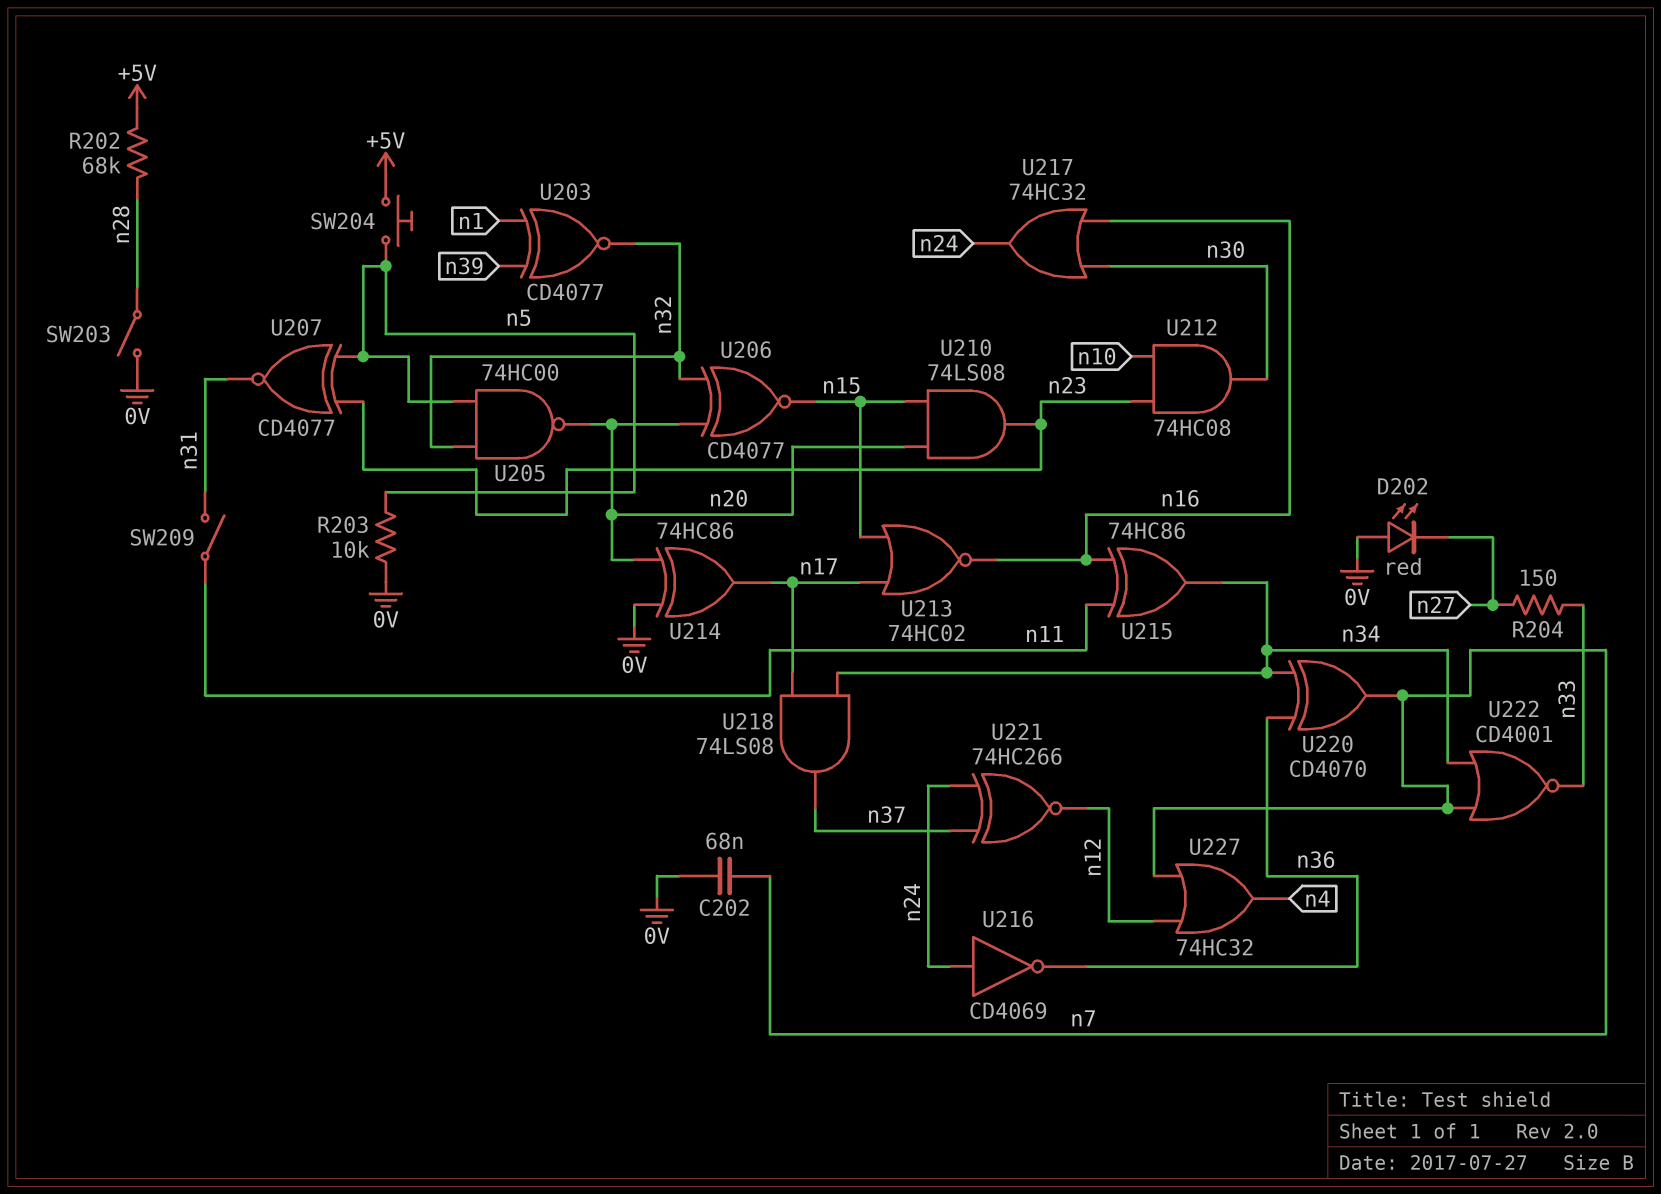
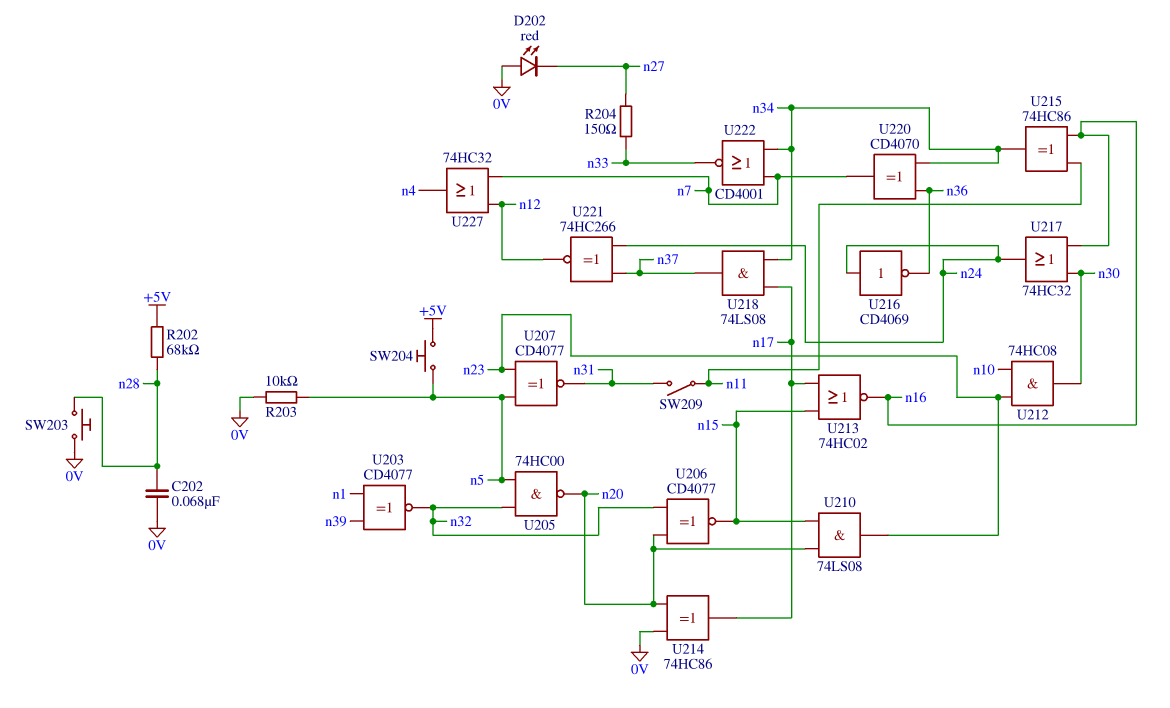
C202: 68nF (0V, n7) -> 68nF (0V, n28)
SW203: switch (0V, n28) -> button (0V, n28)

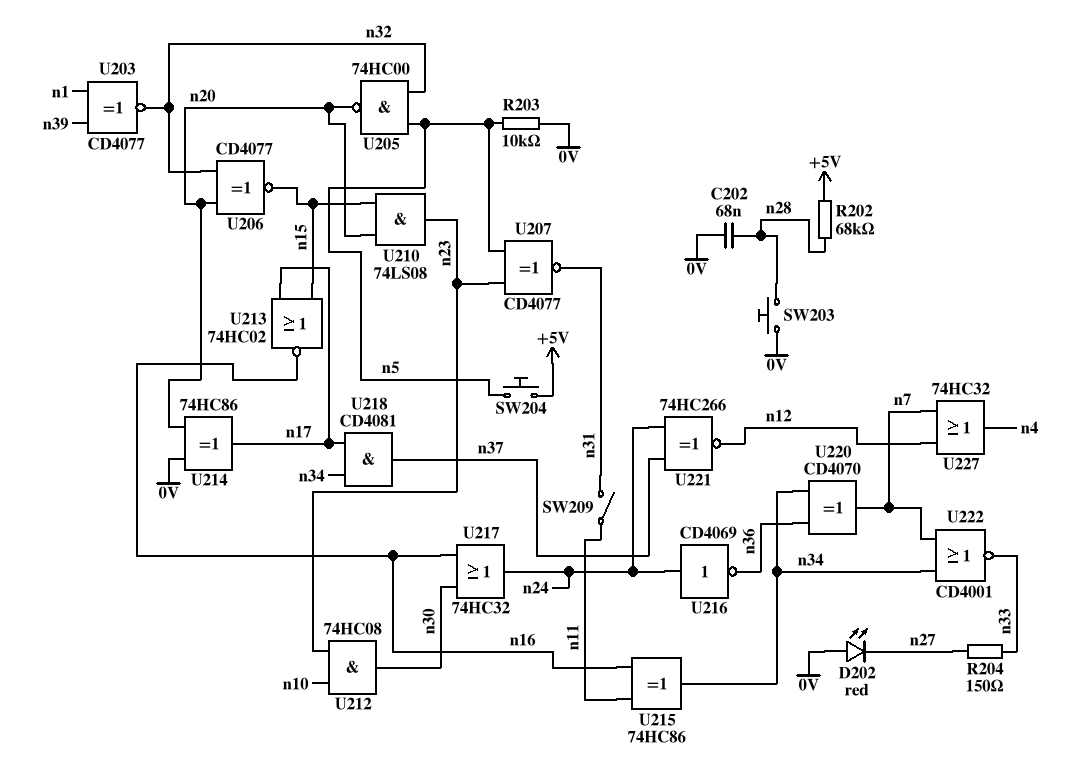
U218: AND 74LS08 (in n17, in n34, out n37) -> AND CD4081 (in n17, in n34, out n37)

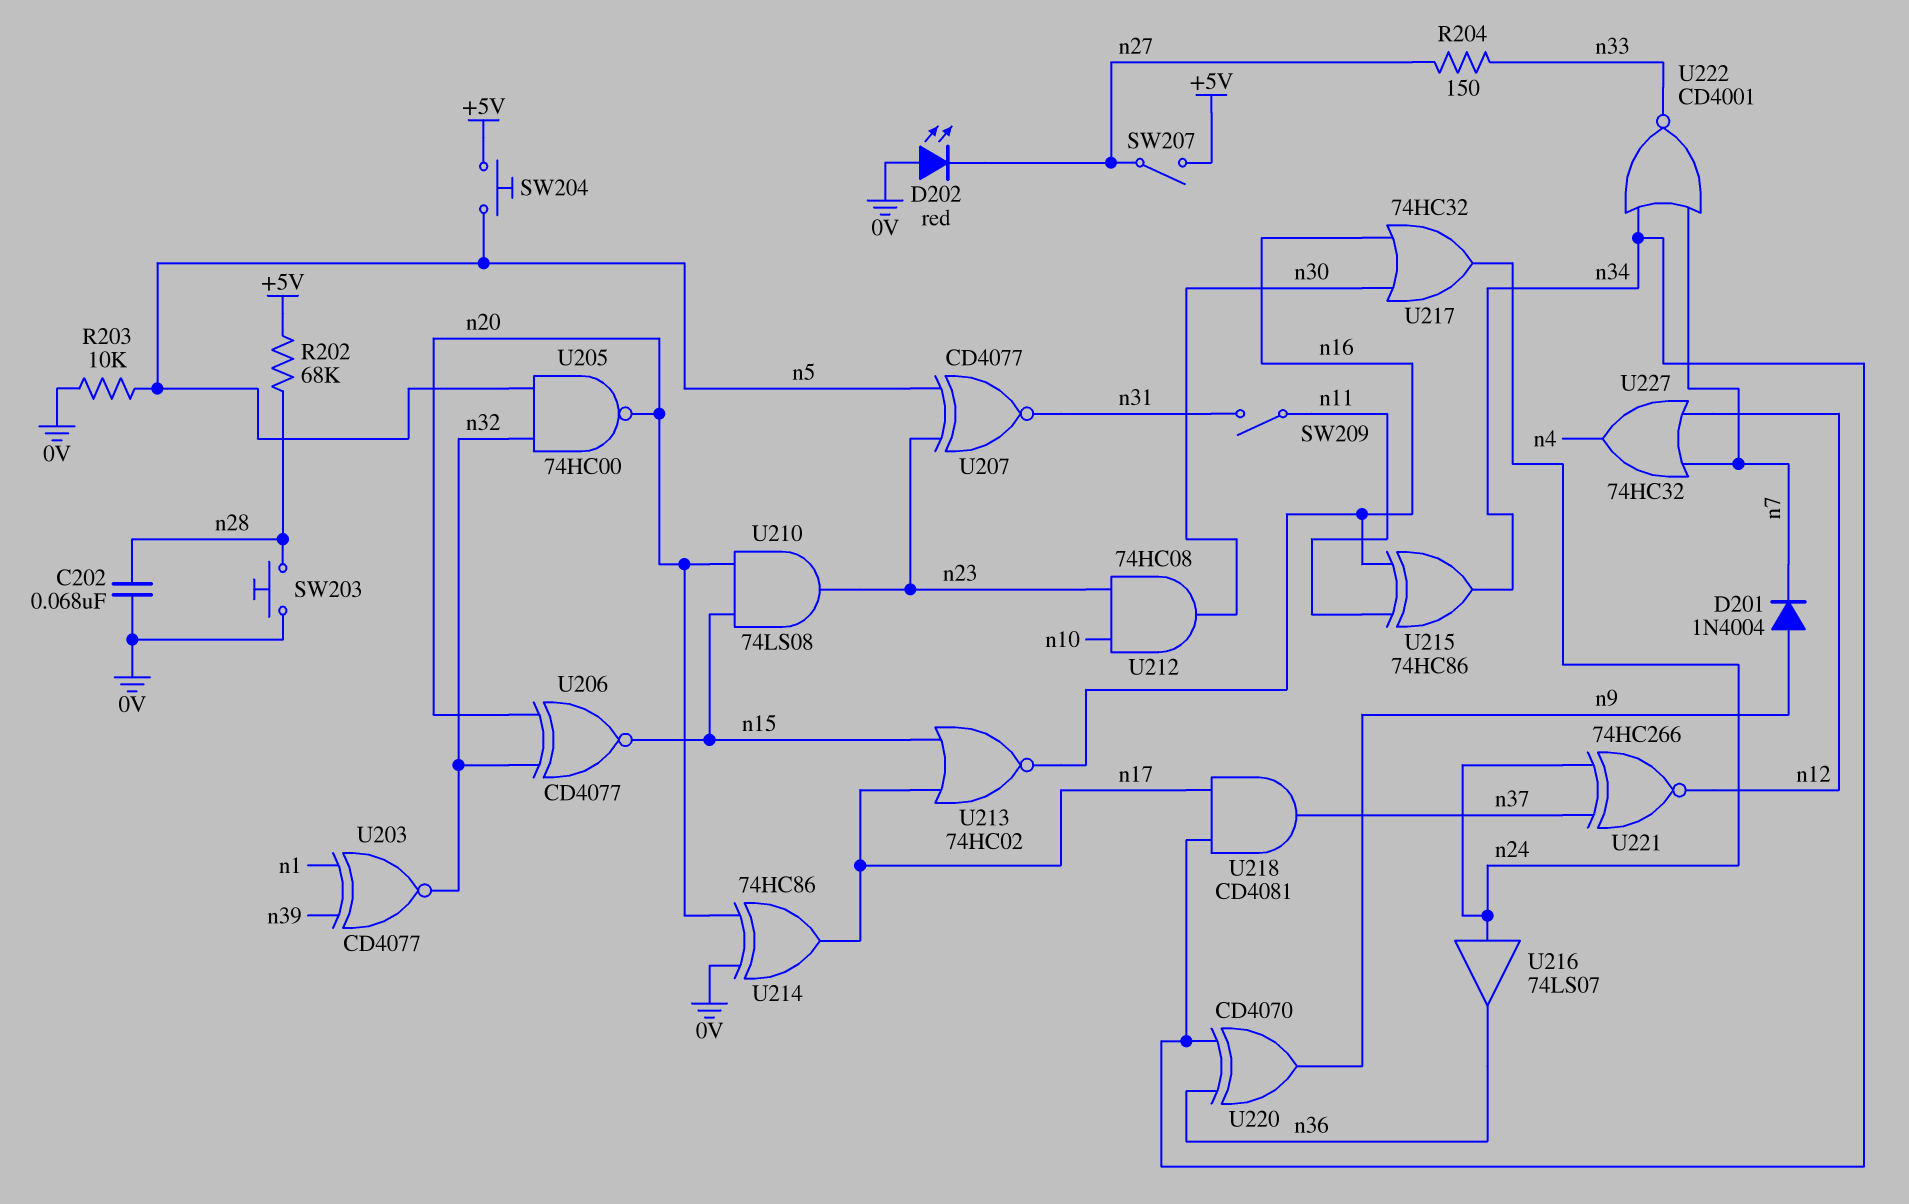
D201: none -> diode 1N4004 (A n9, K n7)
SW207: none -> switch (+5V, n27)
U216: NOT CD4069 (in n24, out n36) -> buffer 74LS07 (in n24, out n36)
U220: XOR CD4070 (in n34, in n36, out n7) -> XOR CD4070 (in n34, in n36, out n9)

